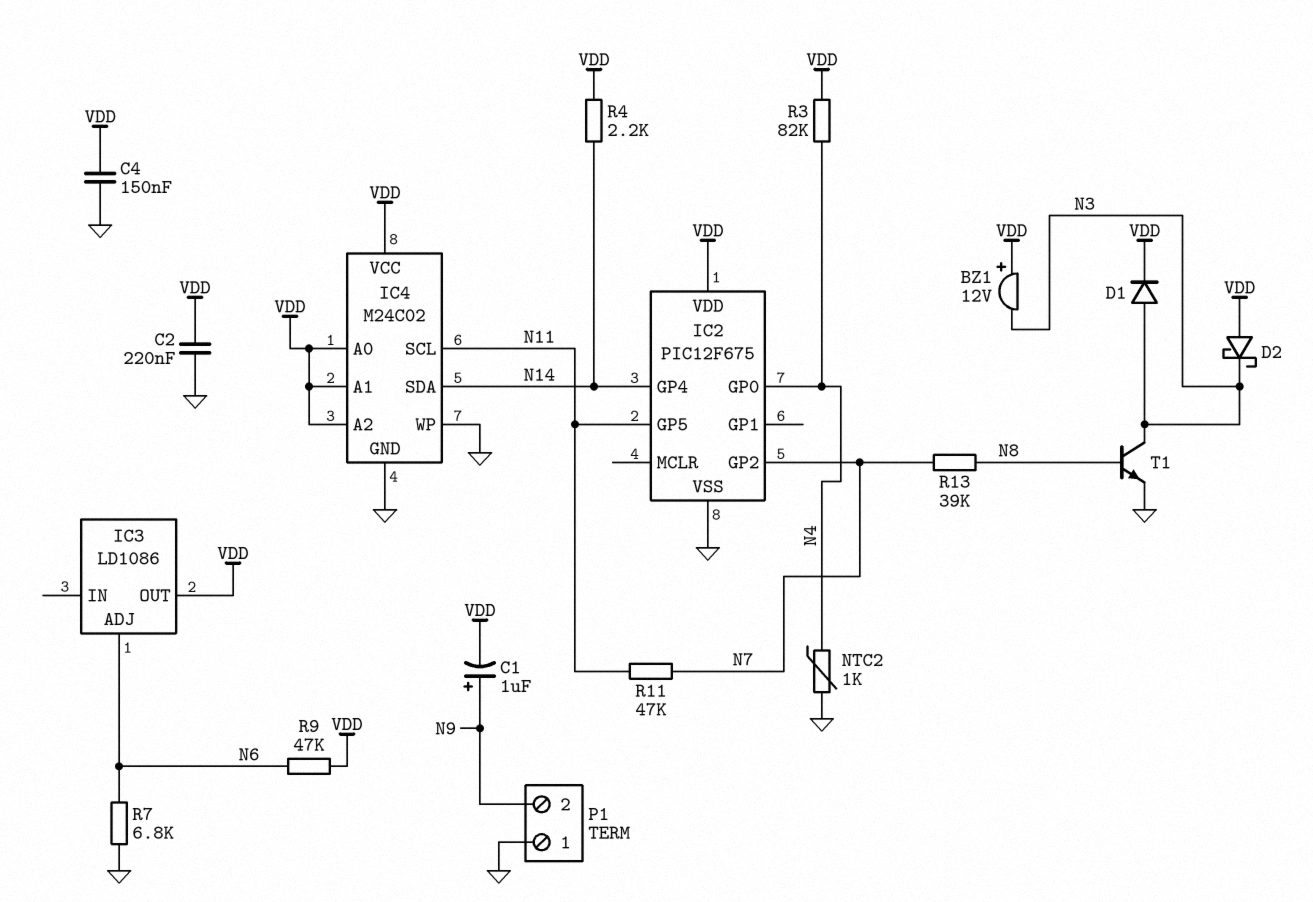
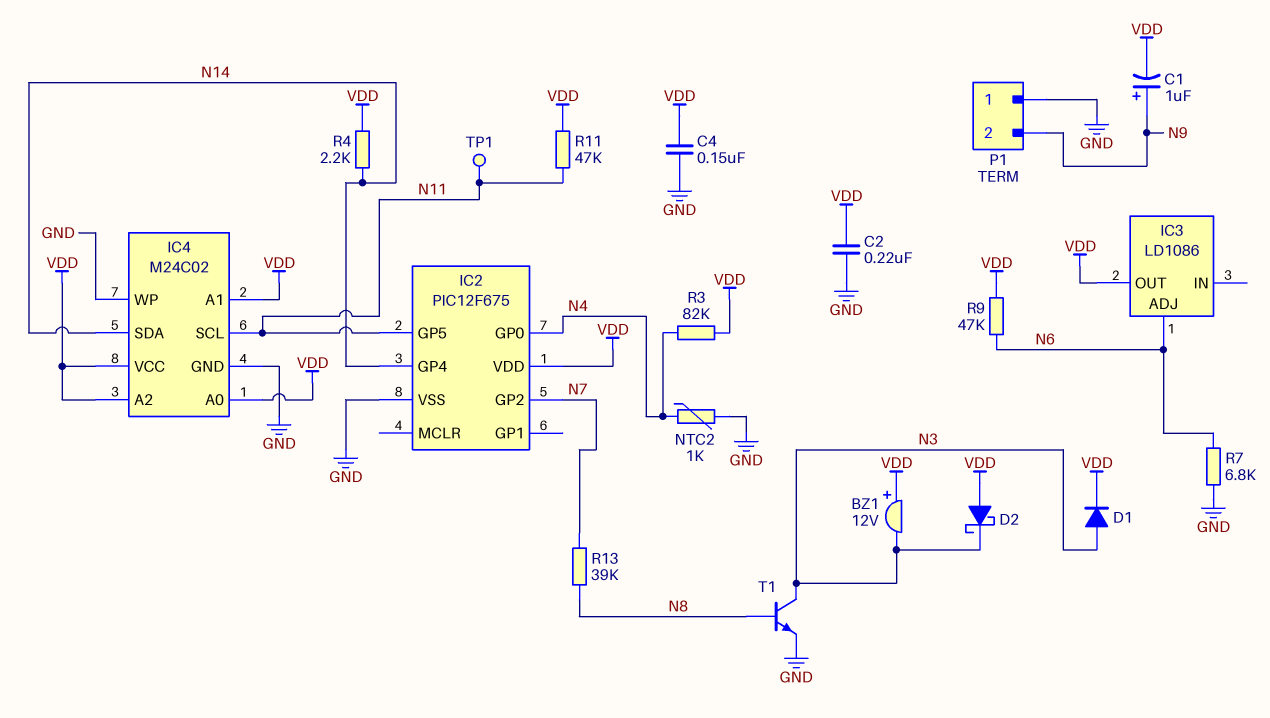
R11: 47k (N7, N11) -> 47k (N11, VDD)
TP1: none -> test point (N11)

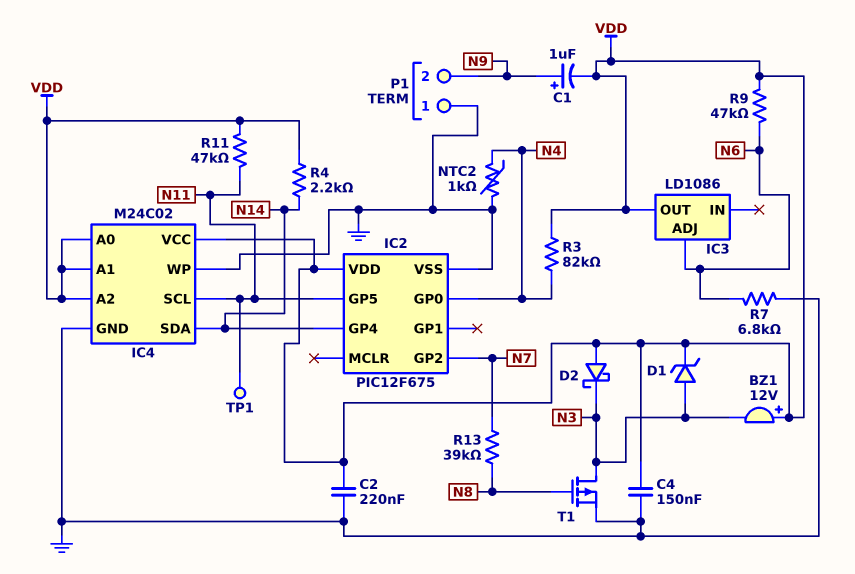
D1: diode (A N3, K VDD) -> zener (A N3, K VDD)
T1: NPN (B N8, C N3, E GND) -> PMOS (G N8, D N3, S GND)

